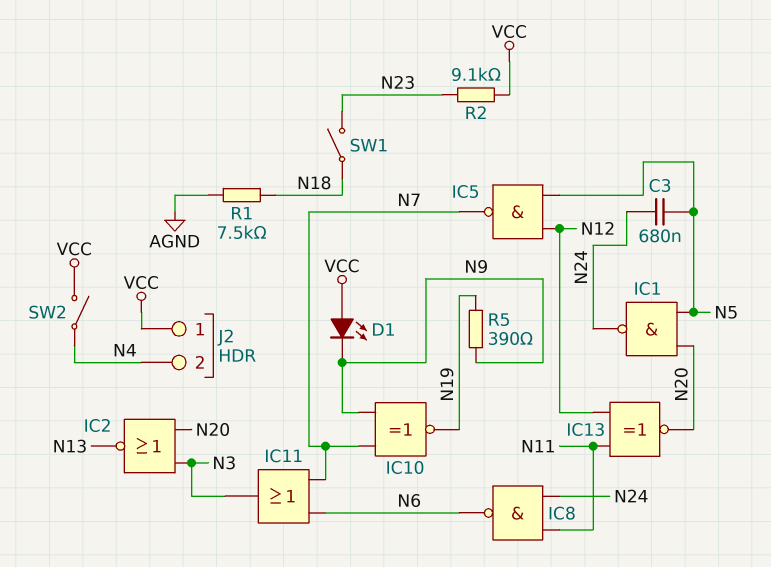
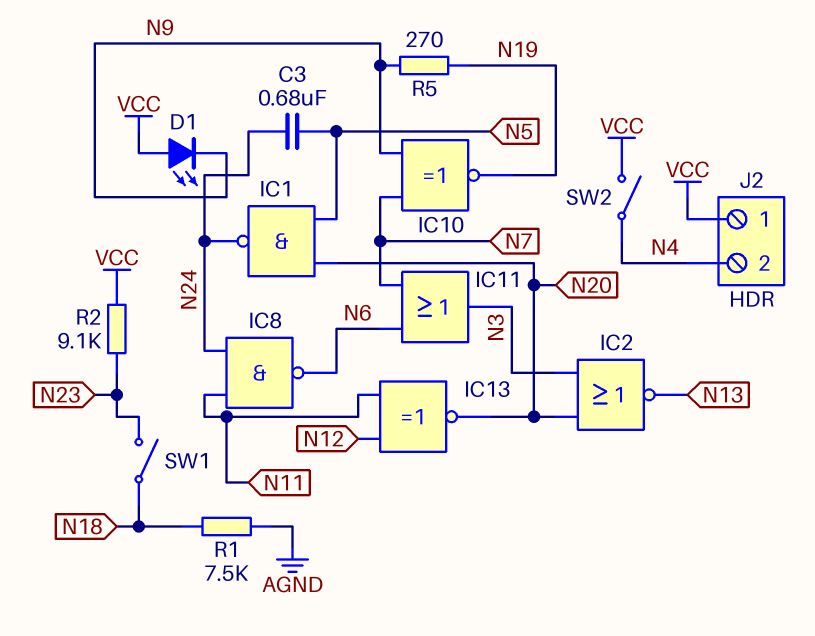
IC5: NAND (in N5, in N12, out N7) -> none
R5: 390 (N9, N19) -> 270 (N9, N19)

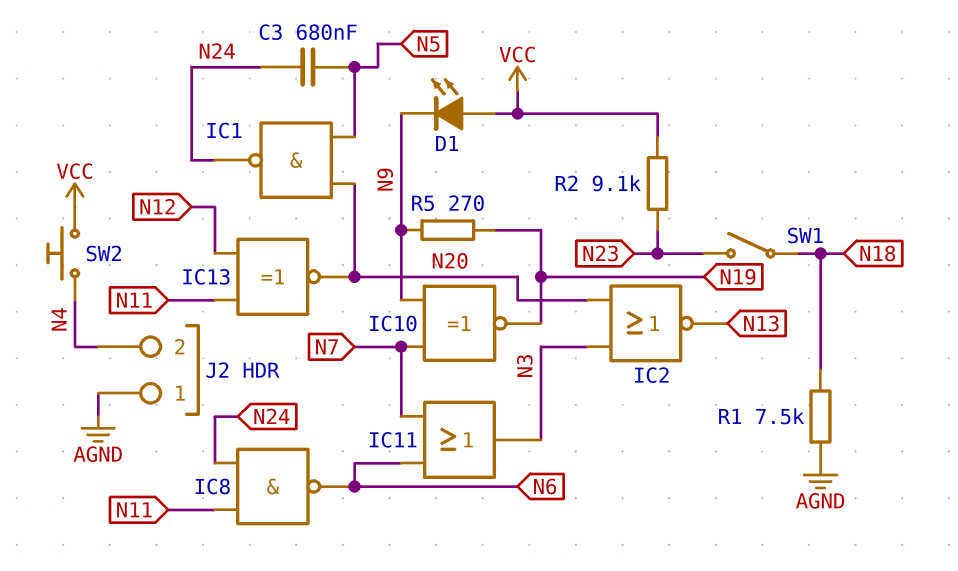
J2 pin 1: VCC -> AGND
SW2: switch (N4, VCC) -> button (N4, VCC)

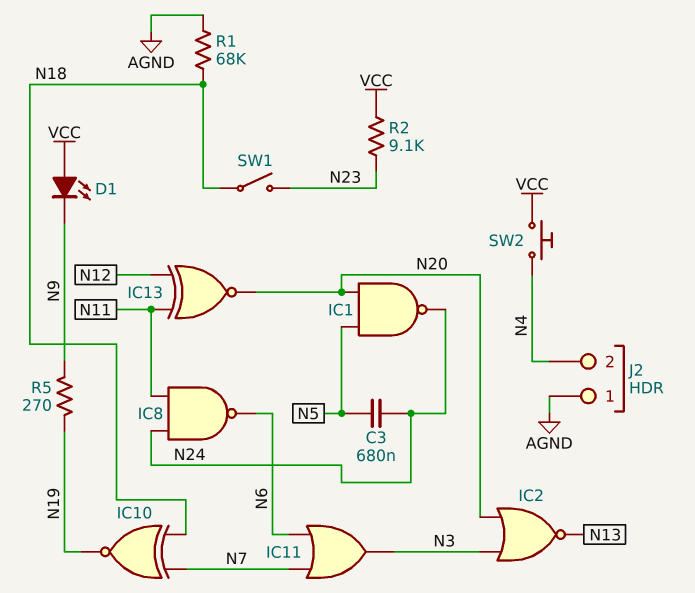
IC10: XNOR (in N7, in N9, out N19) -> XNOR (in N7, in N18, out N19)
R1: 7.5k (AGND, N18) -> 68k (AGND, N18)

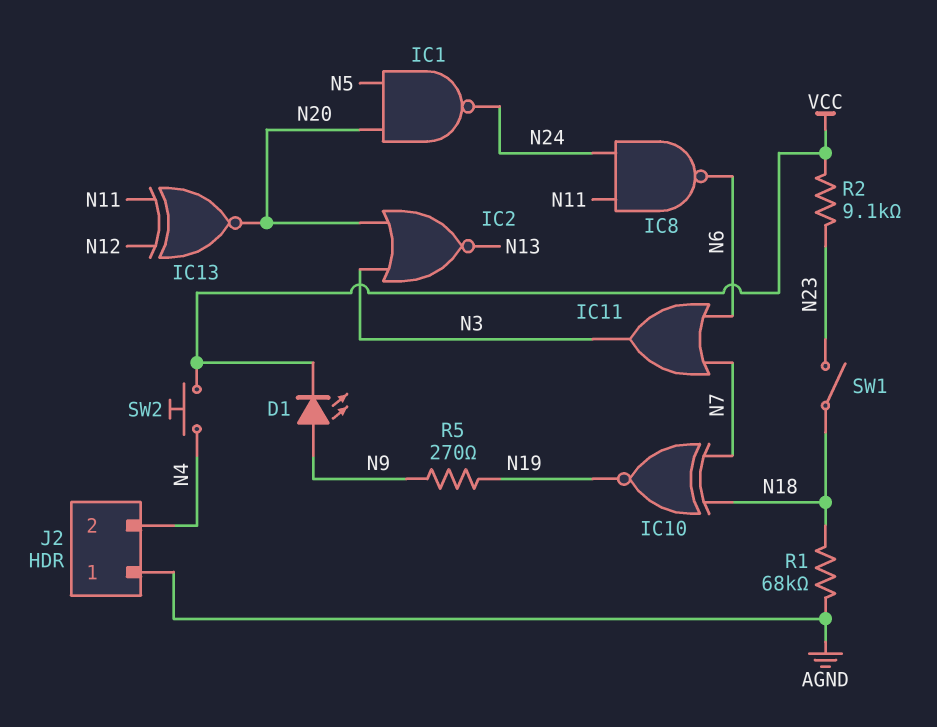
C3: 680nF (N5, N24) -> none
D1: LED (A VCC, K N9) -> LED (A N9, K VCC)

